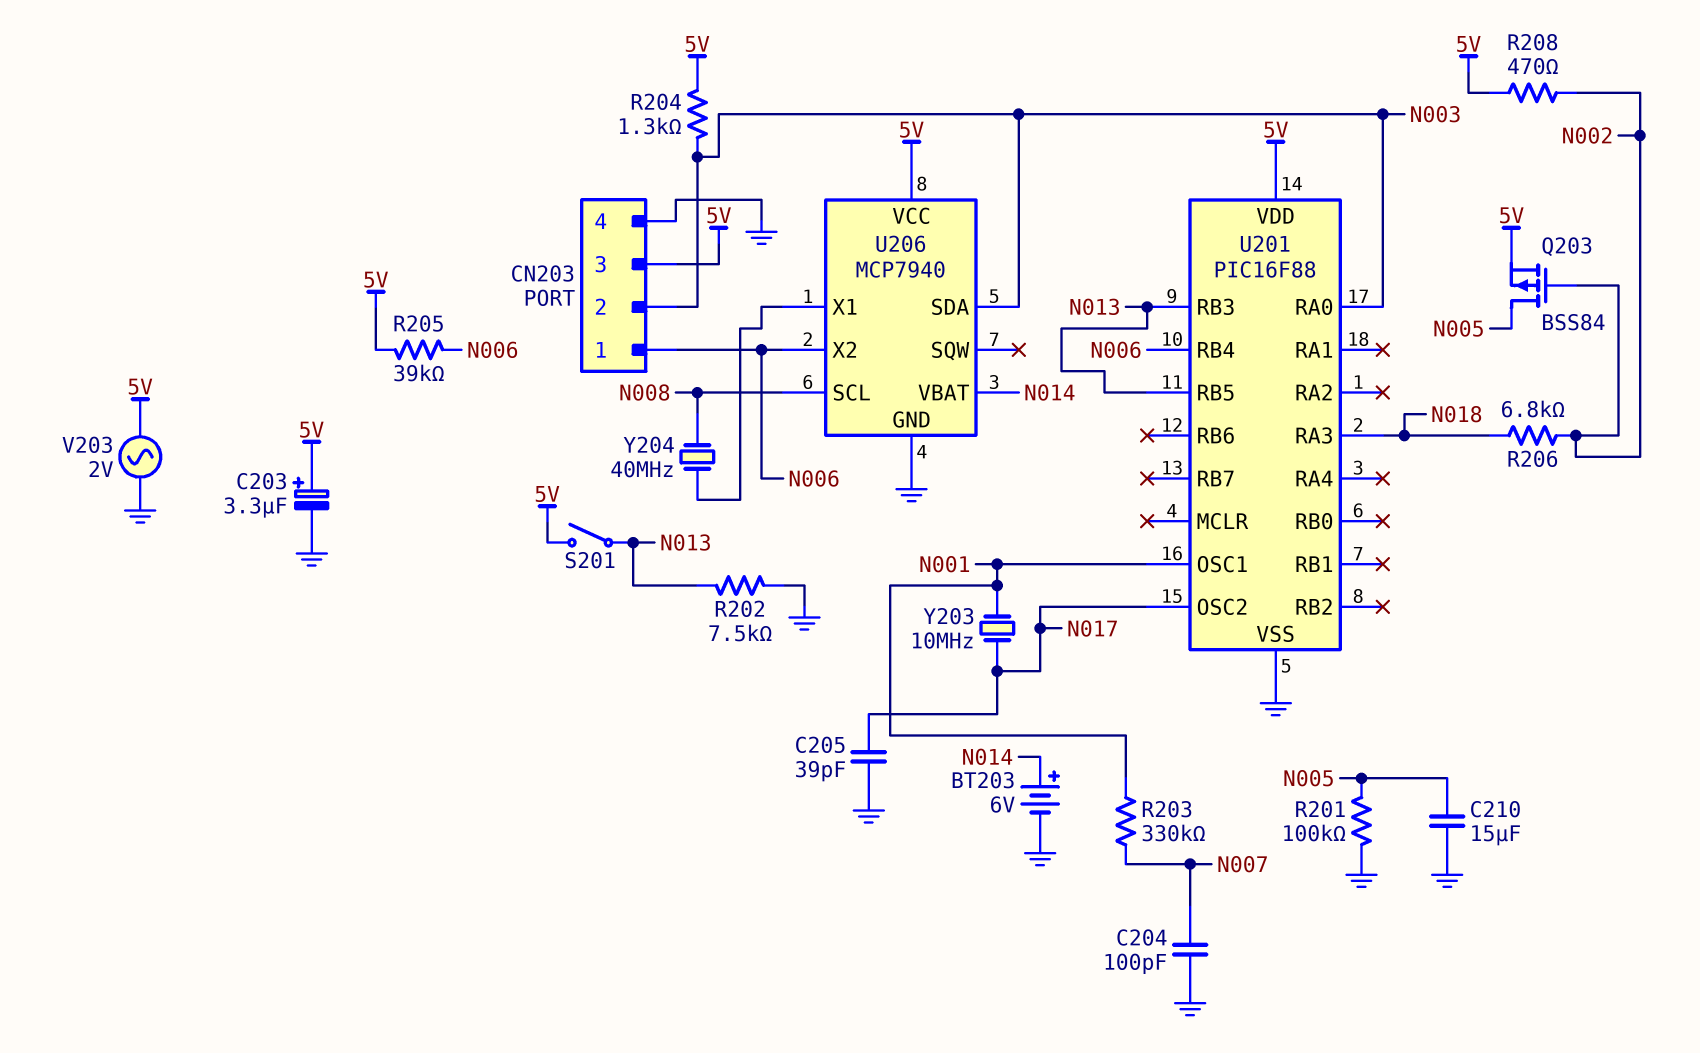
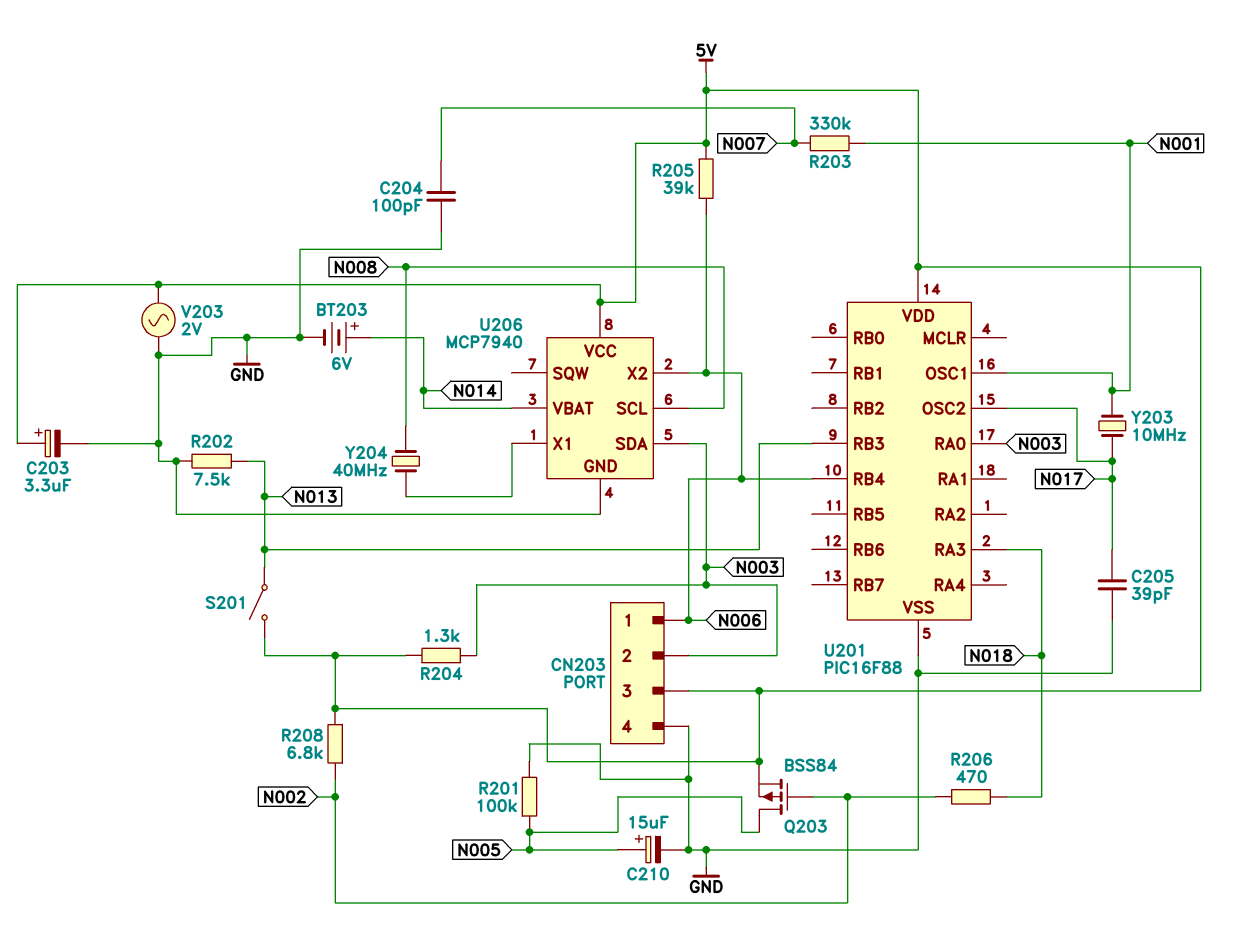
C210: 15uF (GND, N005) -> 15uF (plus N005, minus GND)
R206: 6.8k (N002, N018) -> 470 (N002, N018)
R208: 470 (5V, N002) -> 6.8k (5V, N002)
U201 pin RB5: N013 -> none

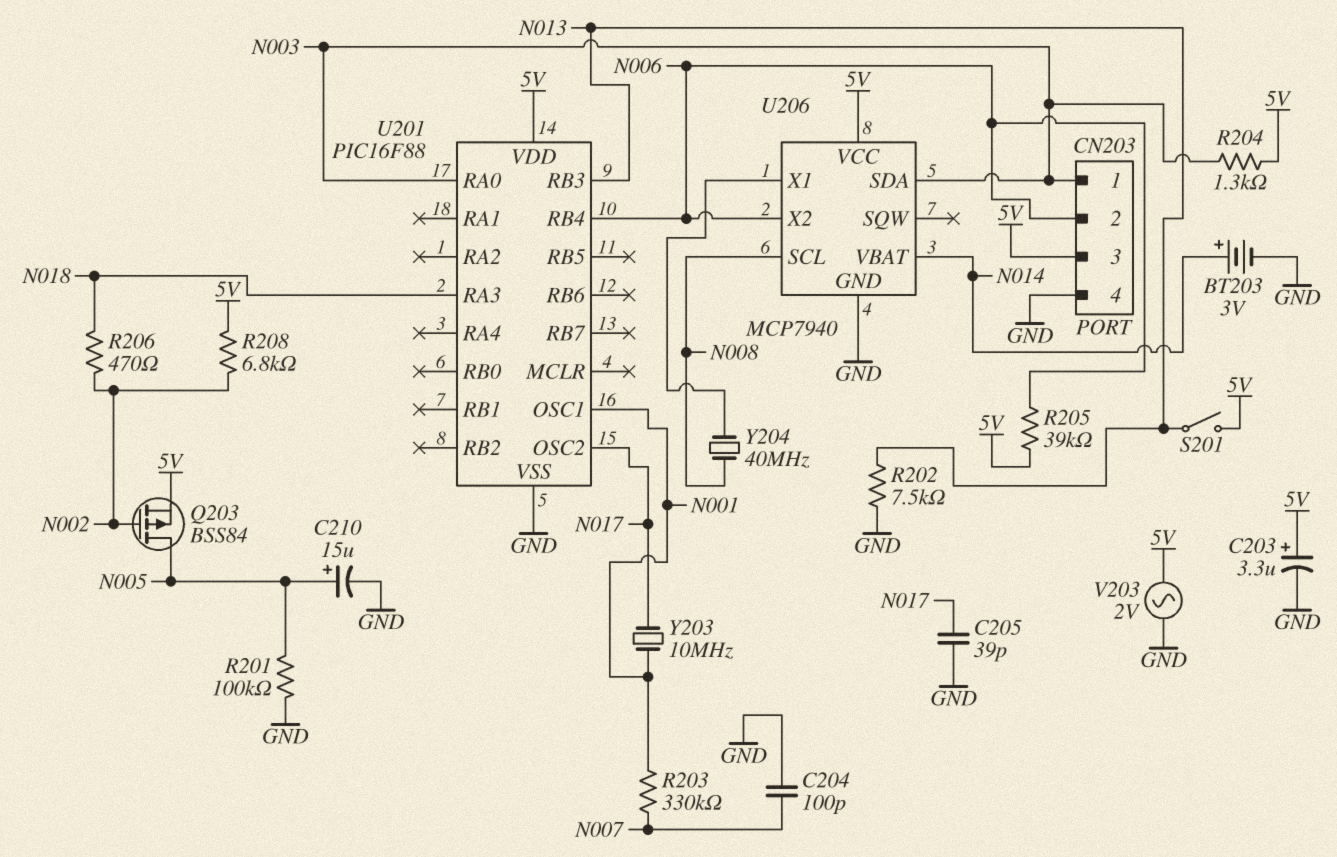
BT203: 6V (plus N014, minus GND) -> 3V (plus N014, minus GND)
CN203 pin 1: N006 -> N003
CN203 pin 2: N003 -> N006

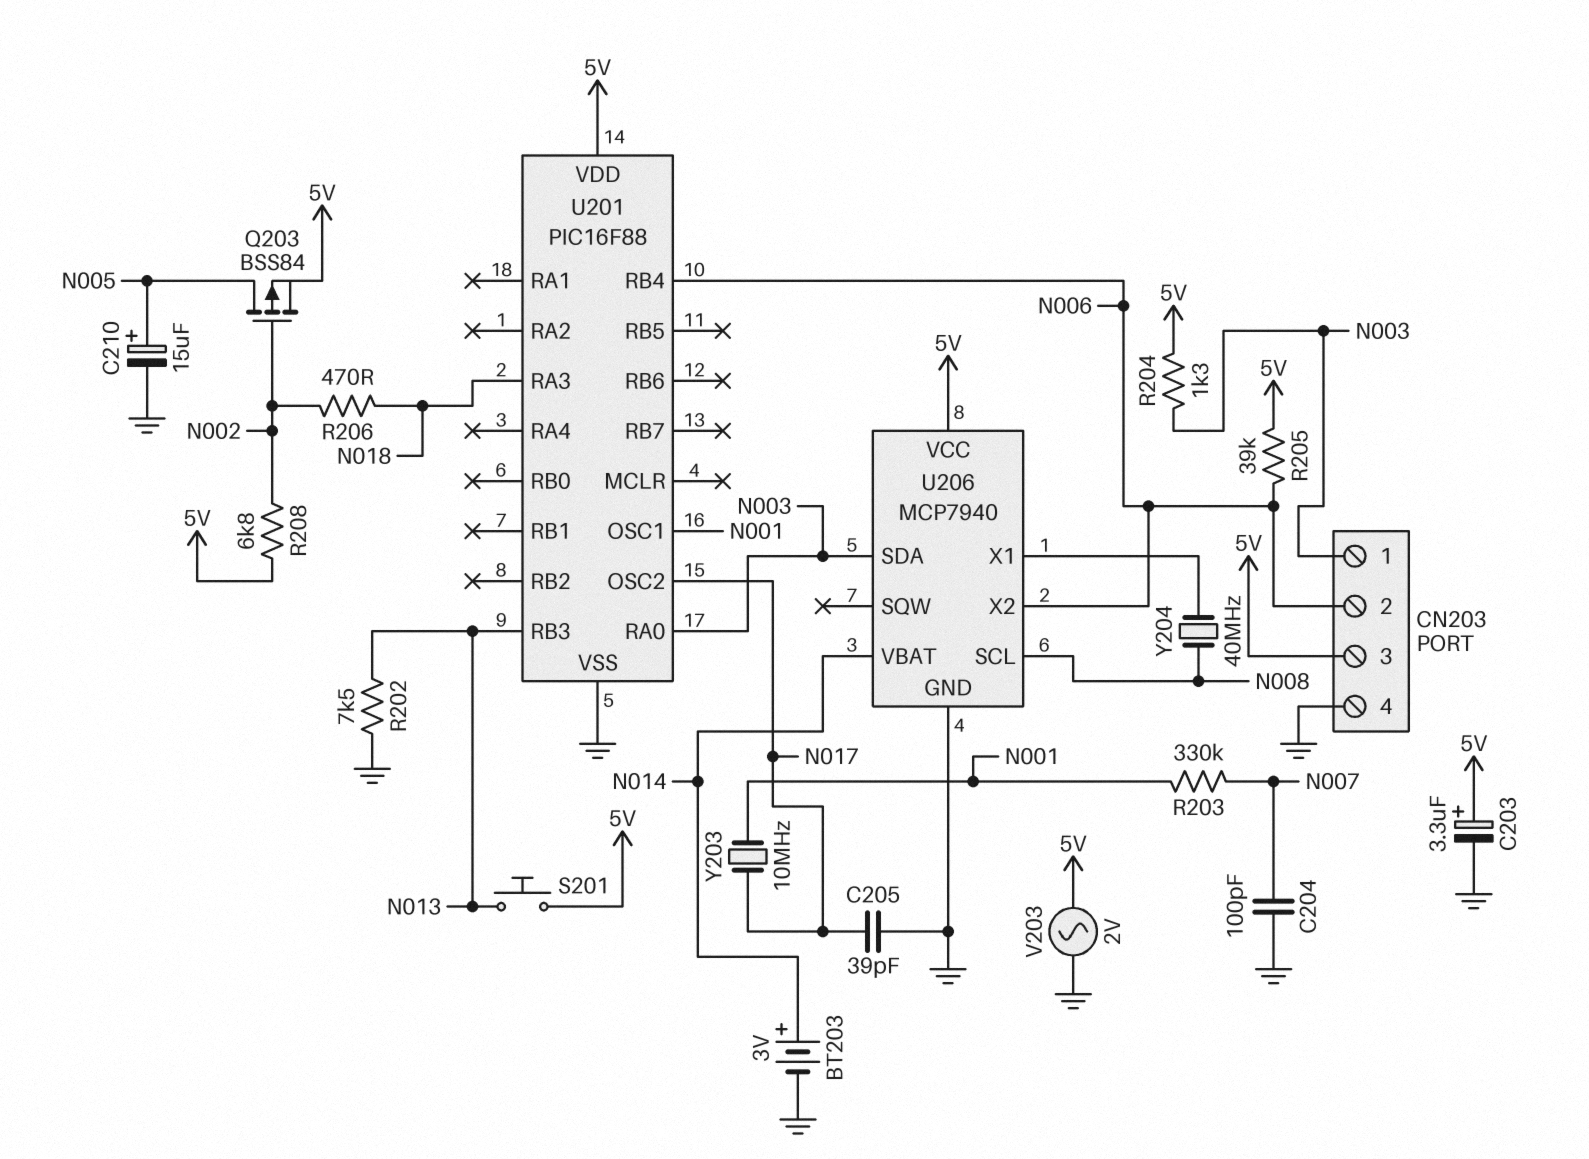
R201: 100k (GND, N005) -> none
S201: switch (5V, N013) -> button (5V, N013)

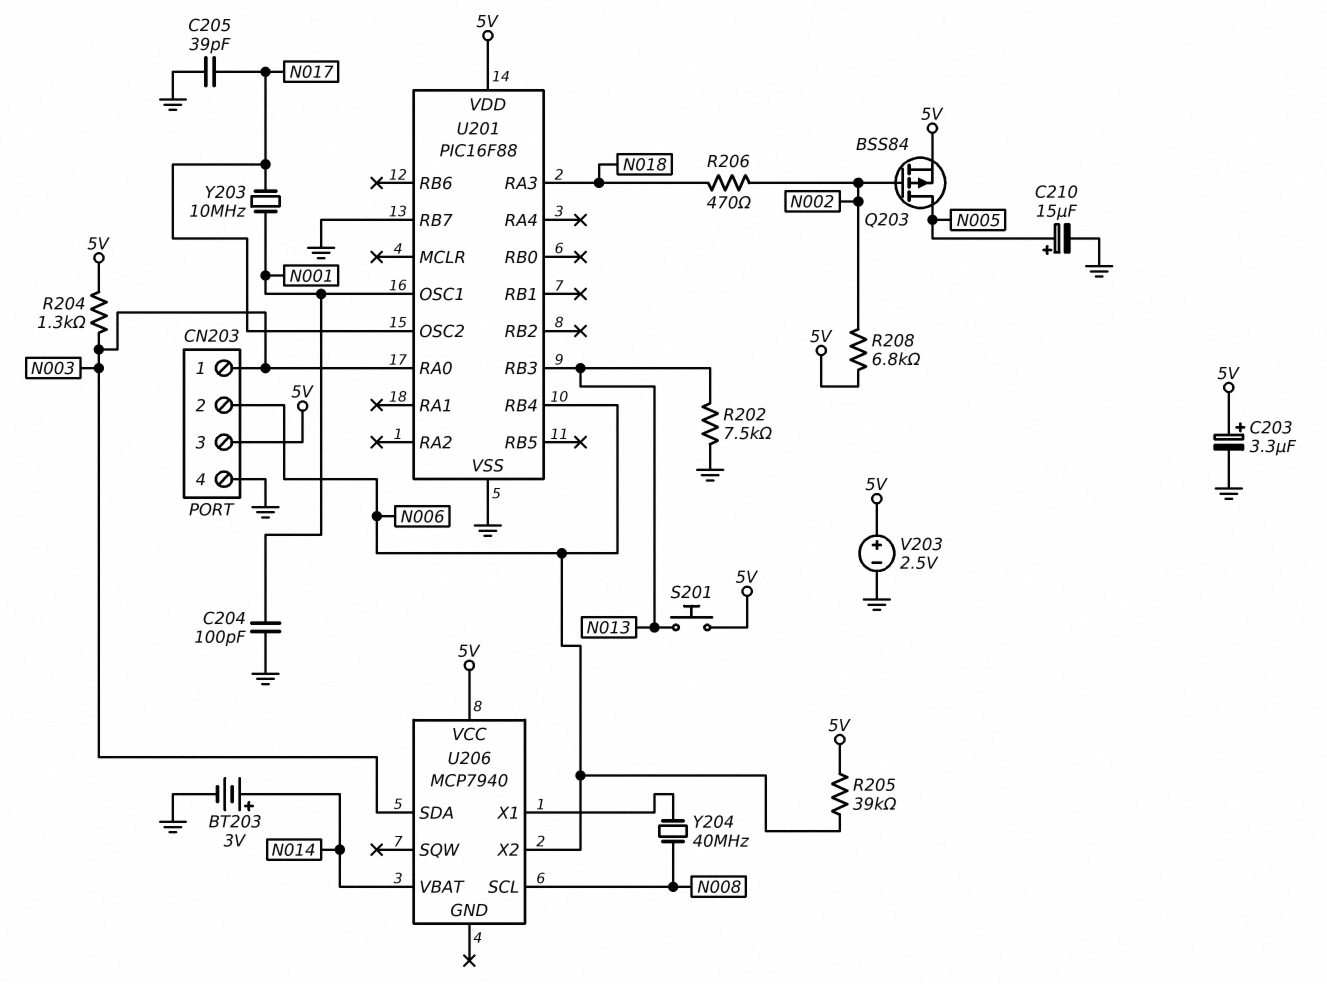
C204: 100pF (GND, N007) -> 100pF (GND, N001)
R203: 330k (N001, N007) -> none
U201 pin RB7: none -> GND
U206 pin GND: GND -> none
V203: AC 2V (5V, GND) -> 2.5V (plus 5V, minus GND)

